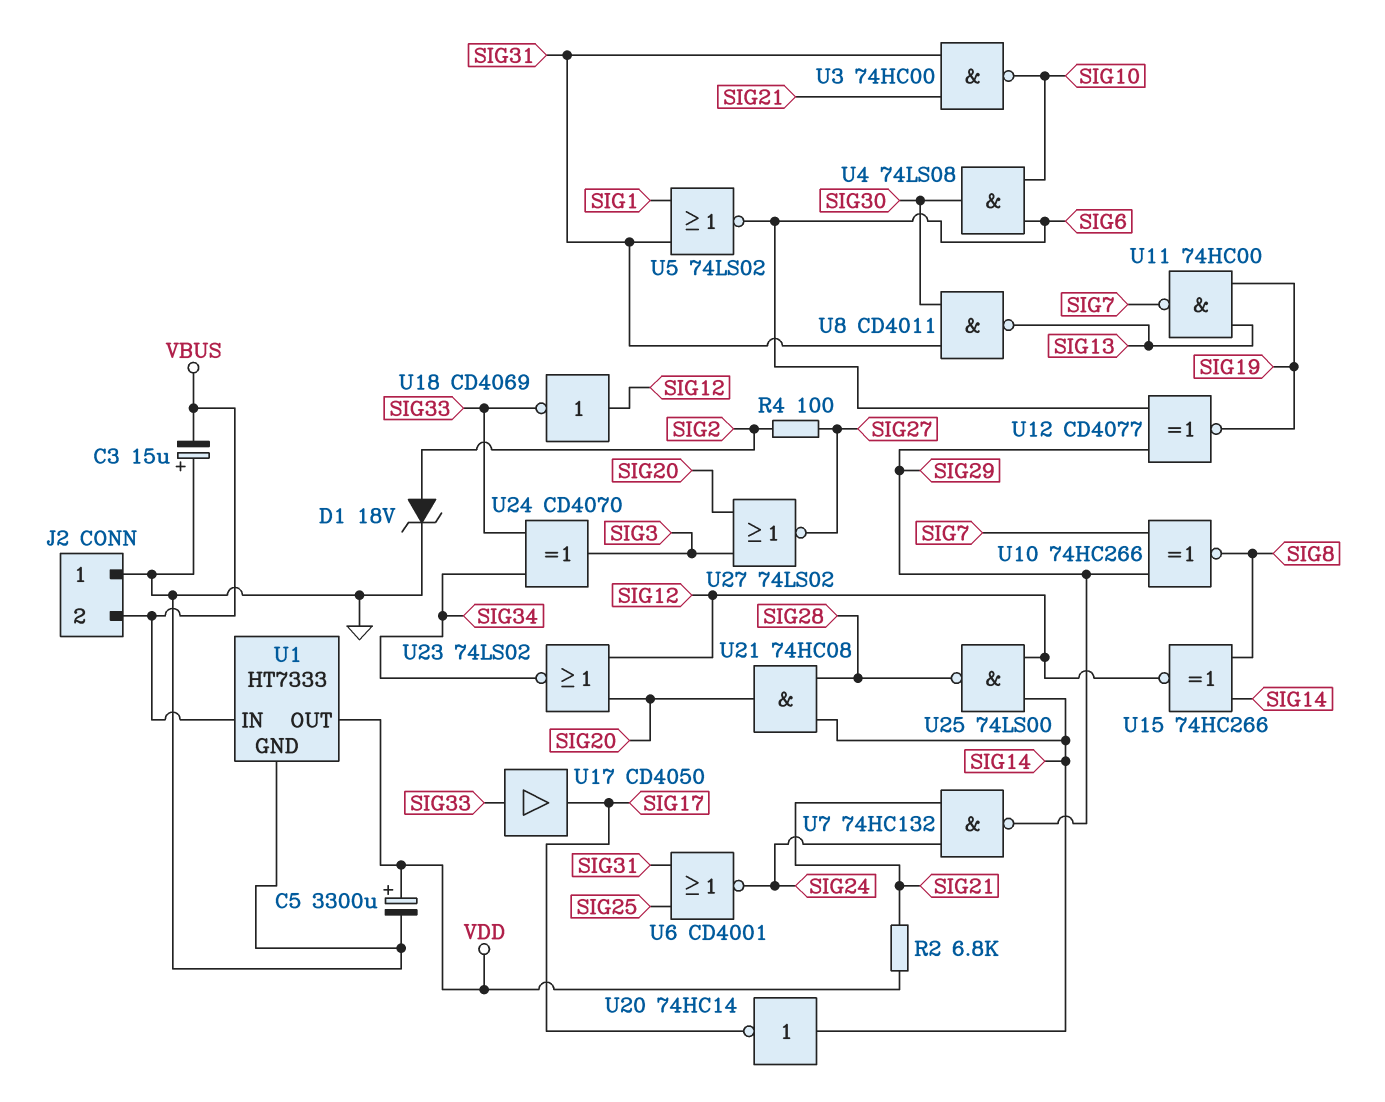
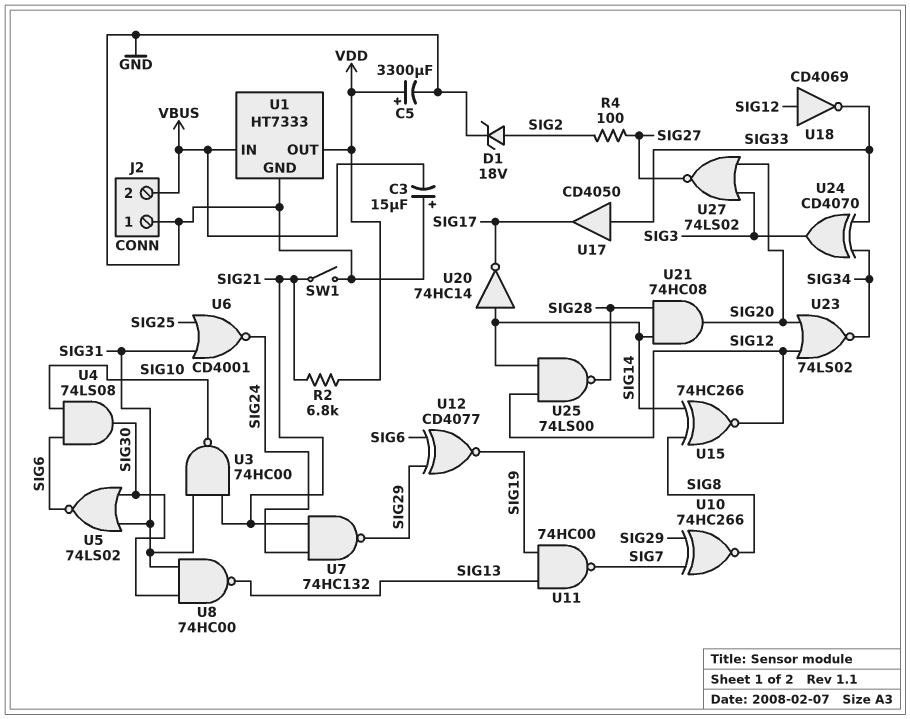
SW1: none -> switch (GND, SIG21)
U5: NOR 74LS02 (in SIG1, in SIG31, out SIG6) -> NOR 74LS02 (in SIG30, in SIG31, out SIG6)
U8: NAND CD4011 (in SIG30, in SIG31, out SIG13) -> NAND 74HC00 (in SIG30, in SIG31, out SIG13)

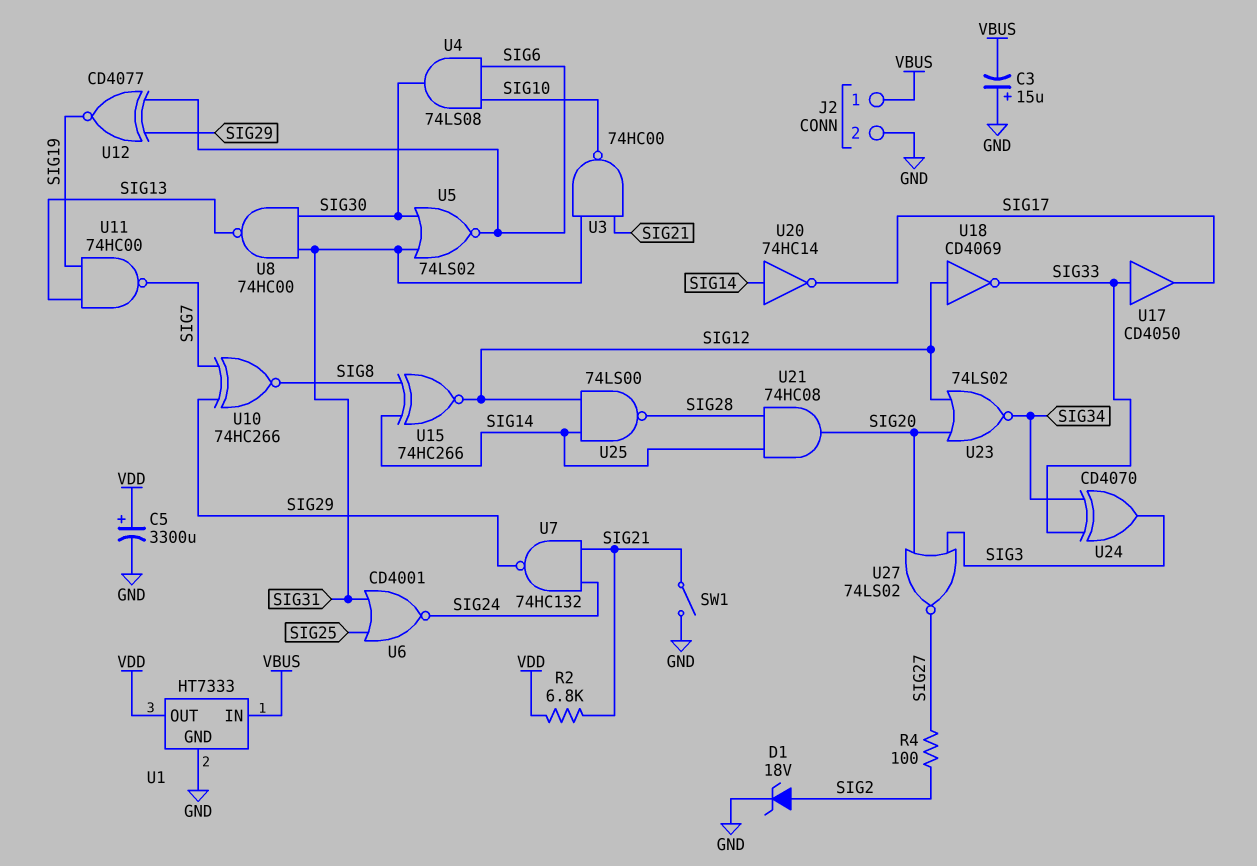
J2 pin 1: GND -> VBUS
J2 pin 2: VBUS -> GND

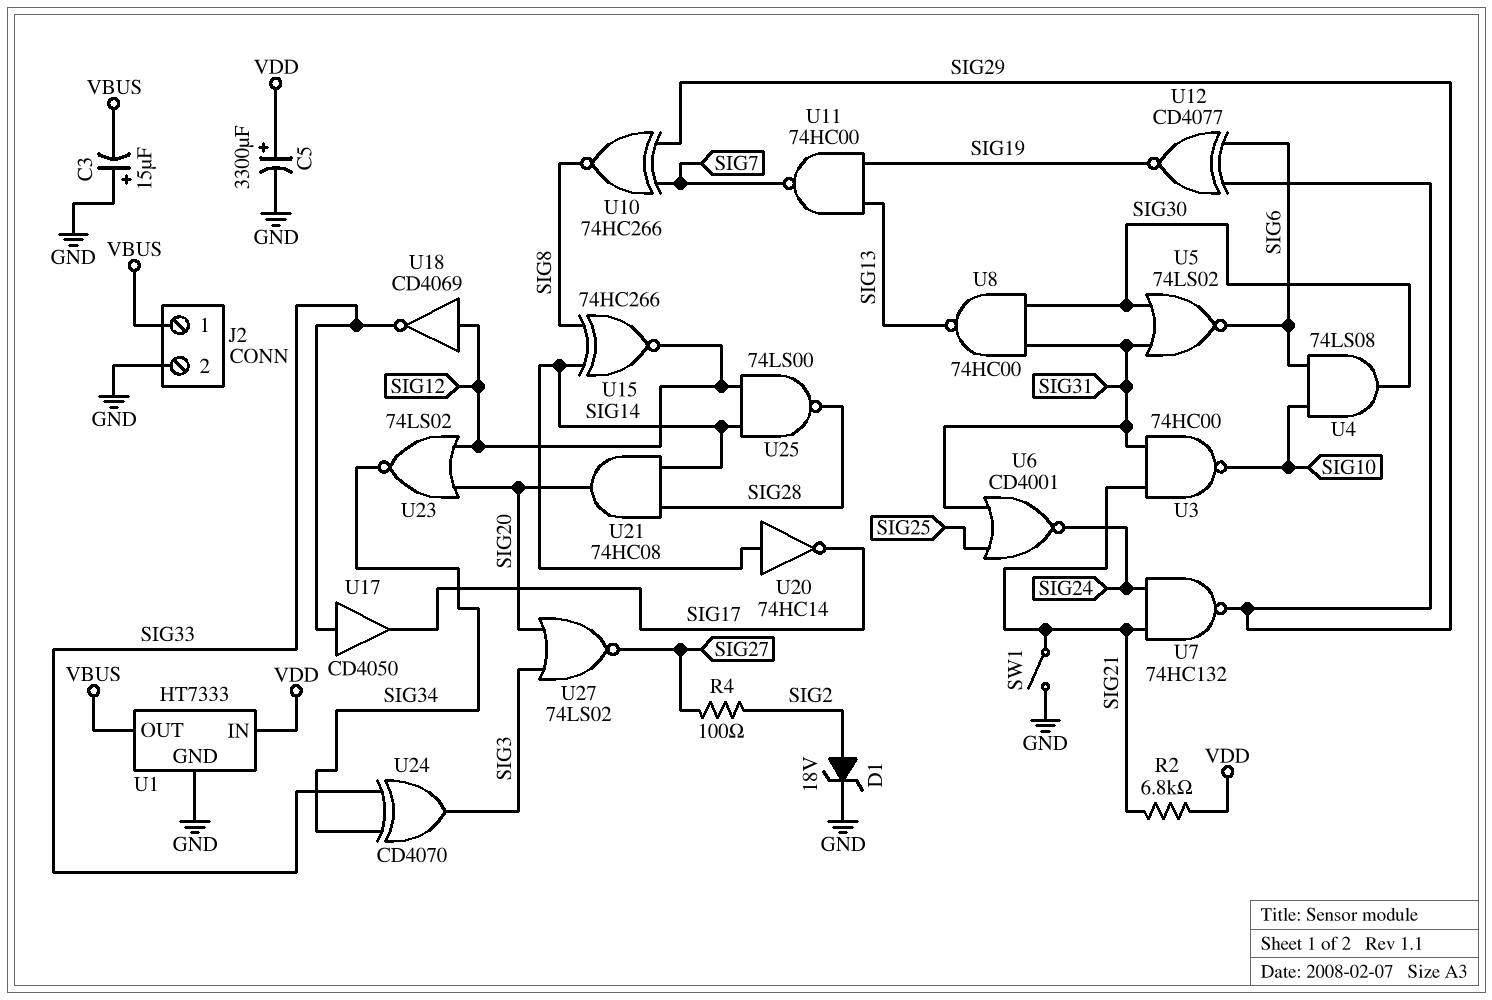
U1 pin IN: VBUS -> VDD
U1 pin OUT: VDD -> VBUS

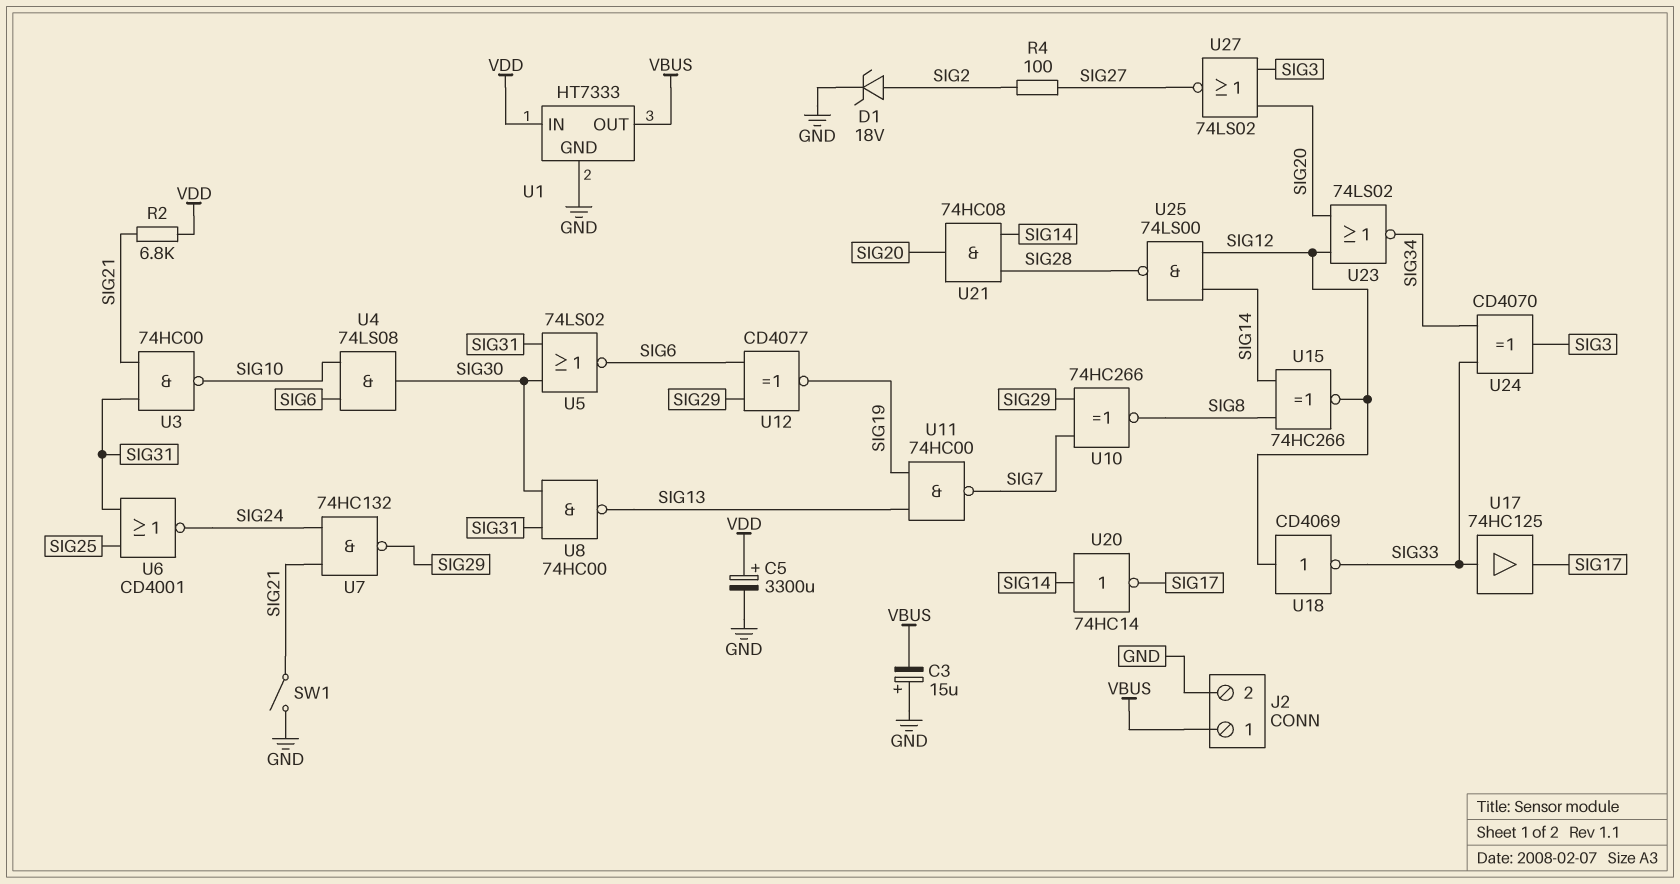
U17: buffer CD4050 (in SIG33, out SIG17) -> buffer 74HC125 (in SIG33, out SIG17)

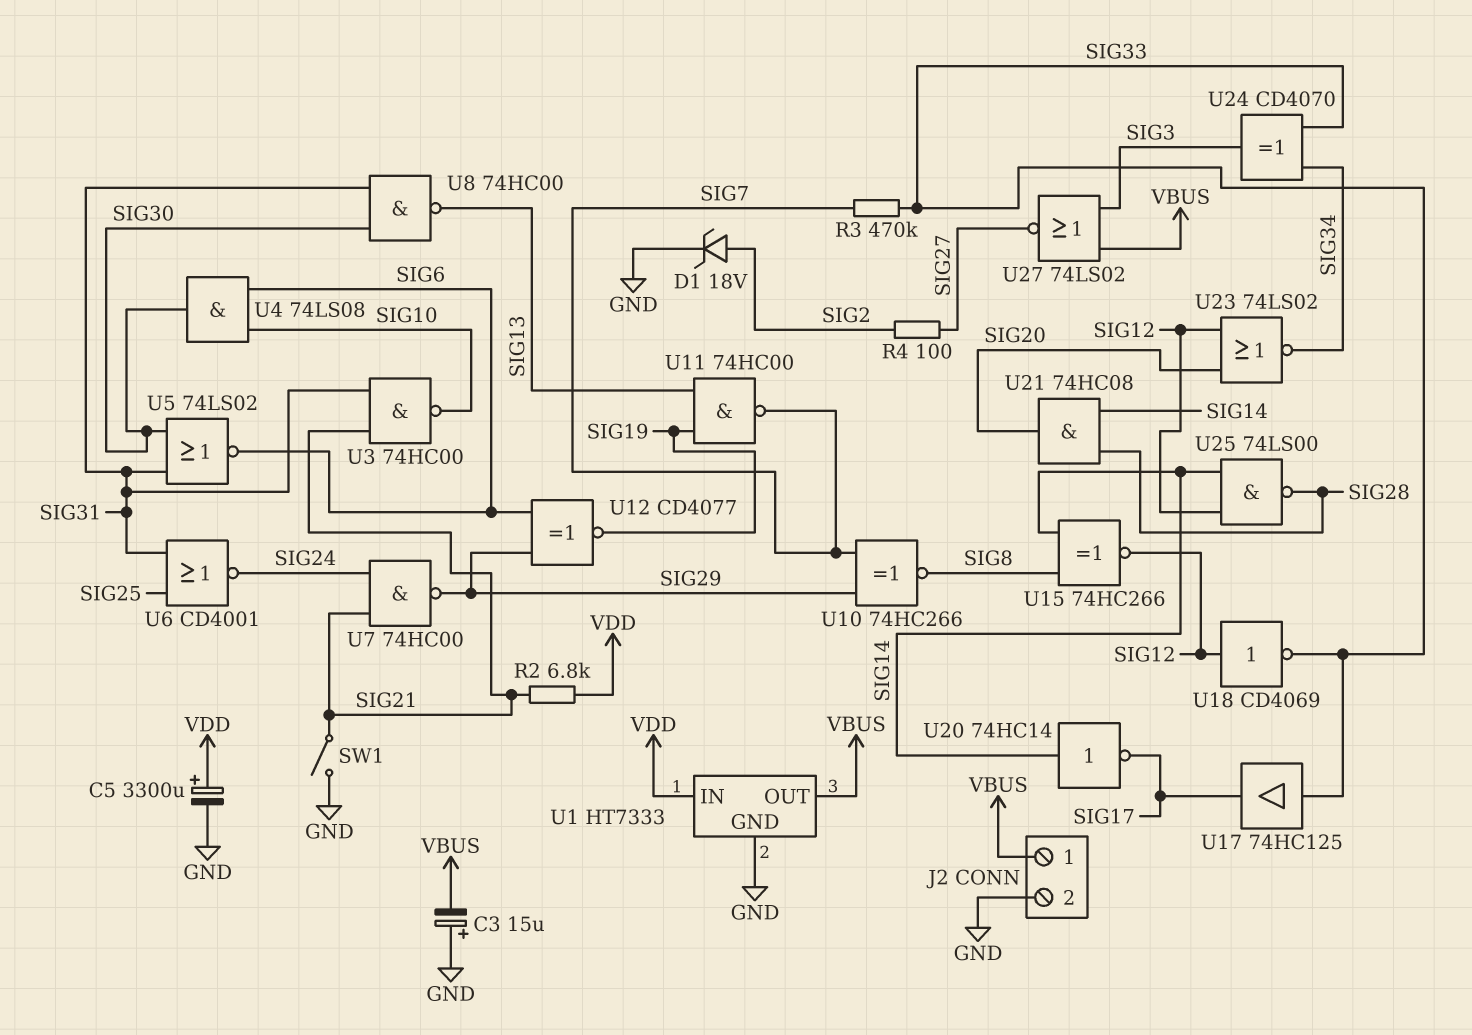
R3: none -> 470k (SIG7, SIG33)
U7: NAND 74HC132 (in SIG21, in SIG24, out SIG29) -> NAND 74HC00 (in SIG21, in SIG24, out SIG29)
U27: NOR 74LS02 (in SIG3, in SIG20, out SIG27) -> NOR 74LS02 (in SIG3, in VBUS, out SIG27)

